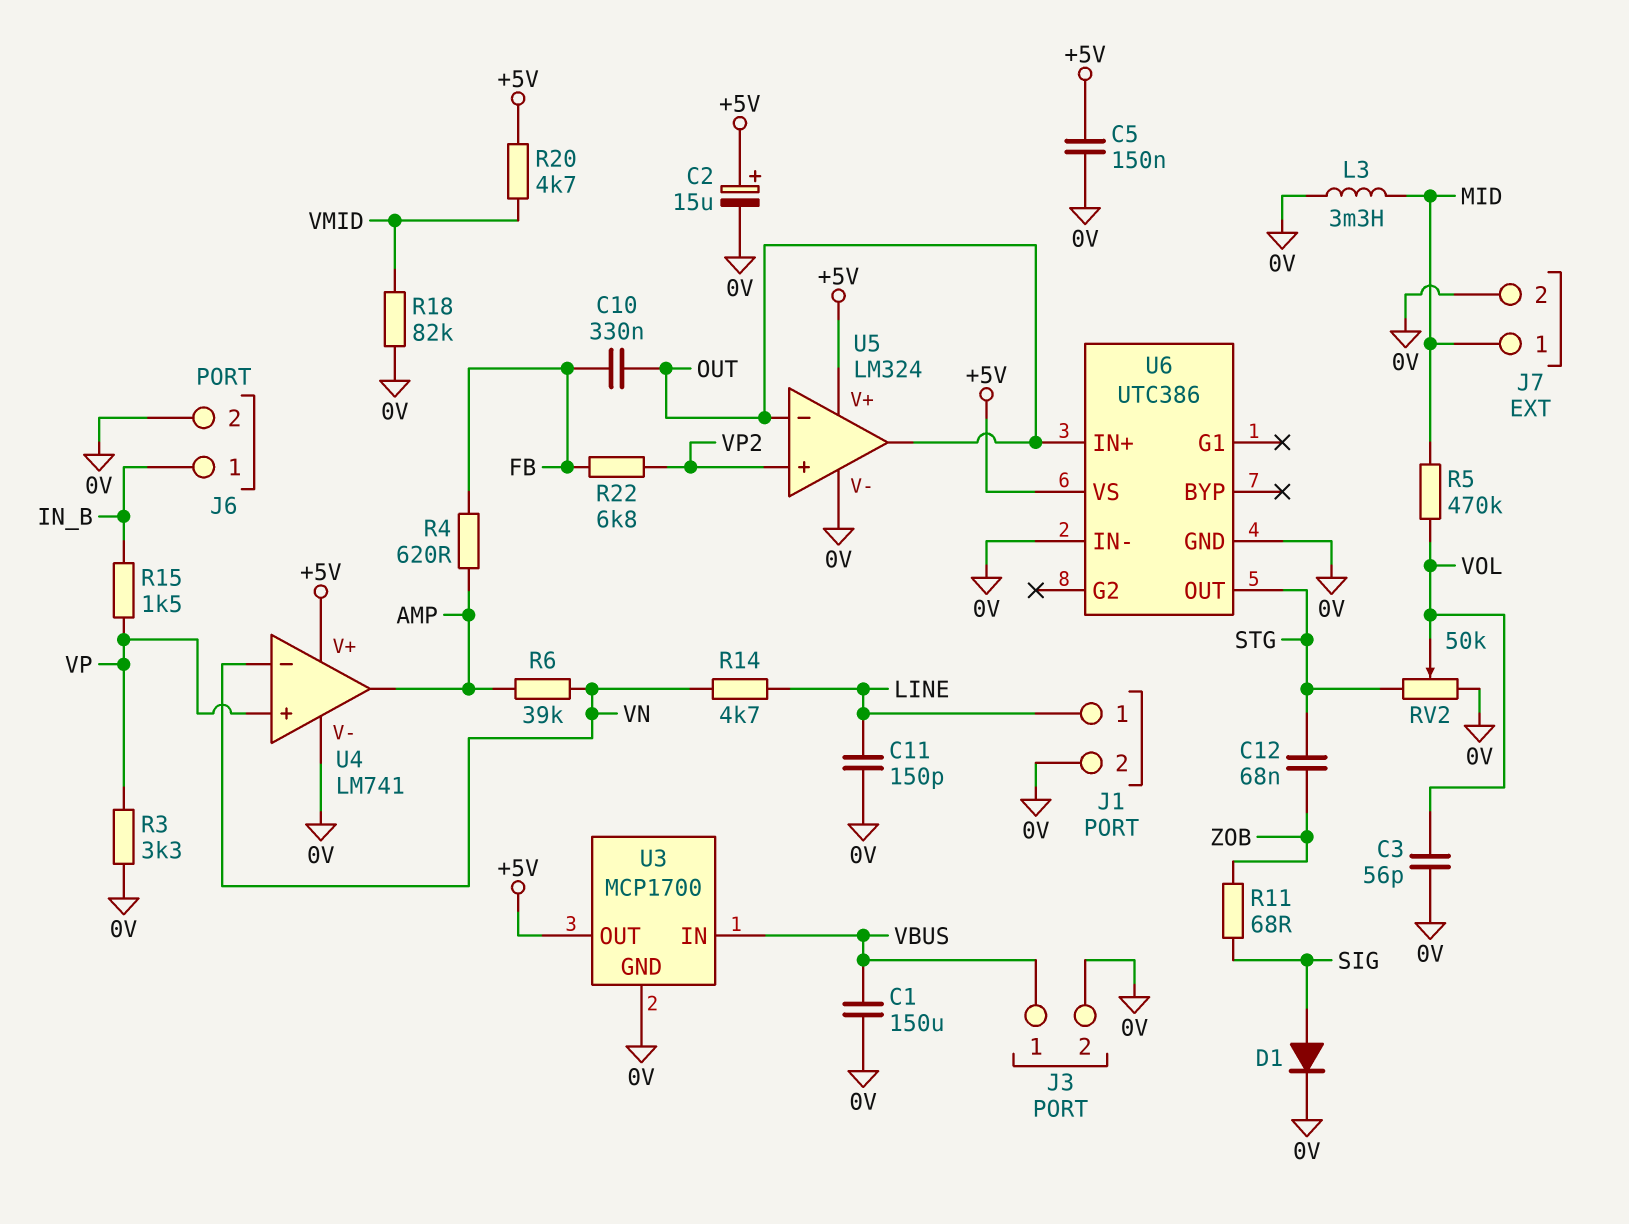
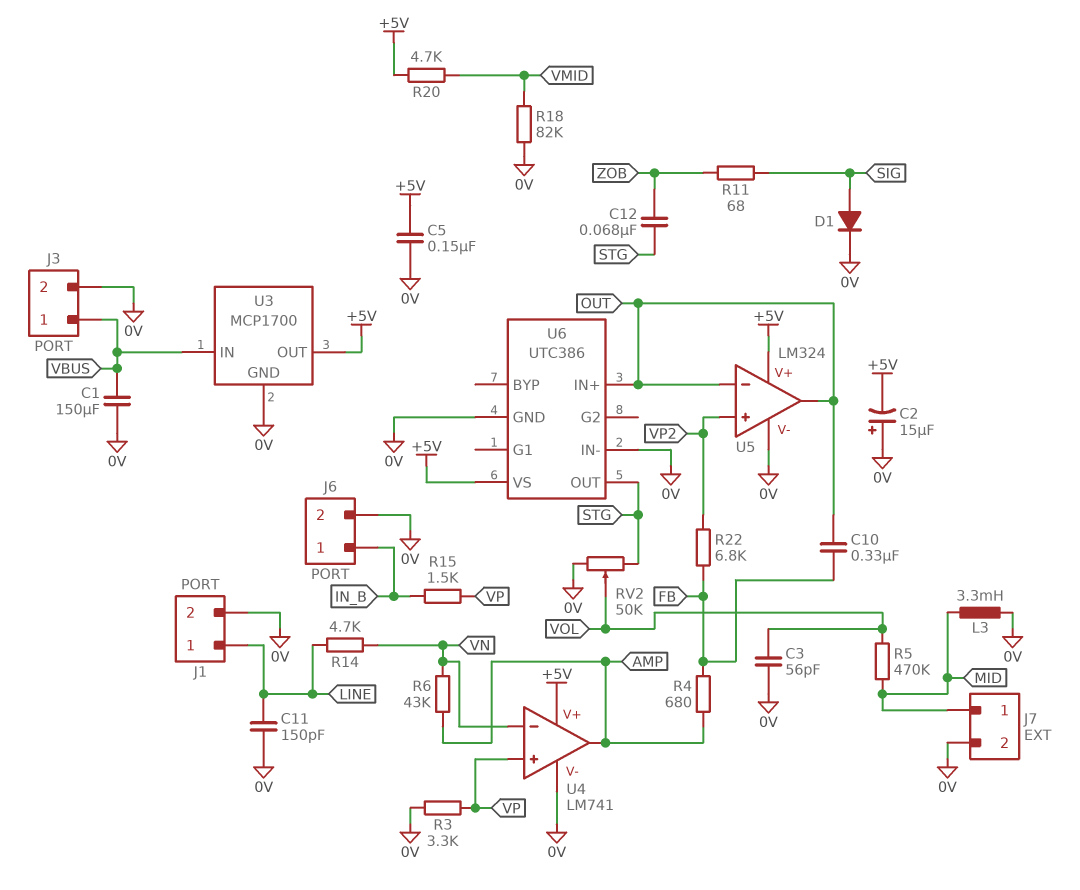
C2: 15uF (plus +5V, minus 0V) -> 15uF (plus 0V, minus +5V)
R4: 620 (AMP, FB) -> 680 (AMP, FB)
R6: 39k (AMP, VN) -> 43k (AMP, VN)

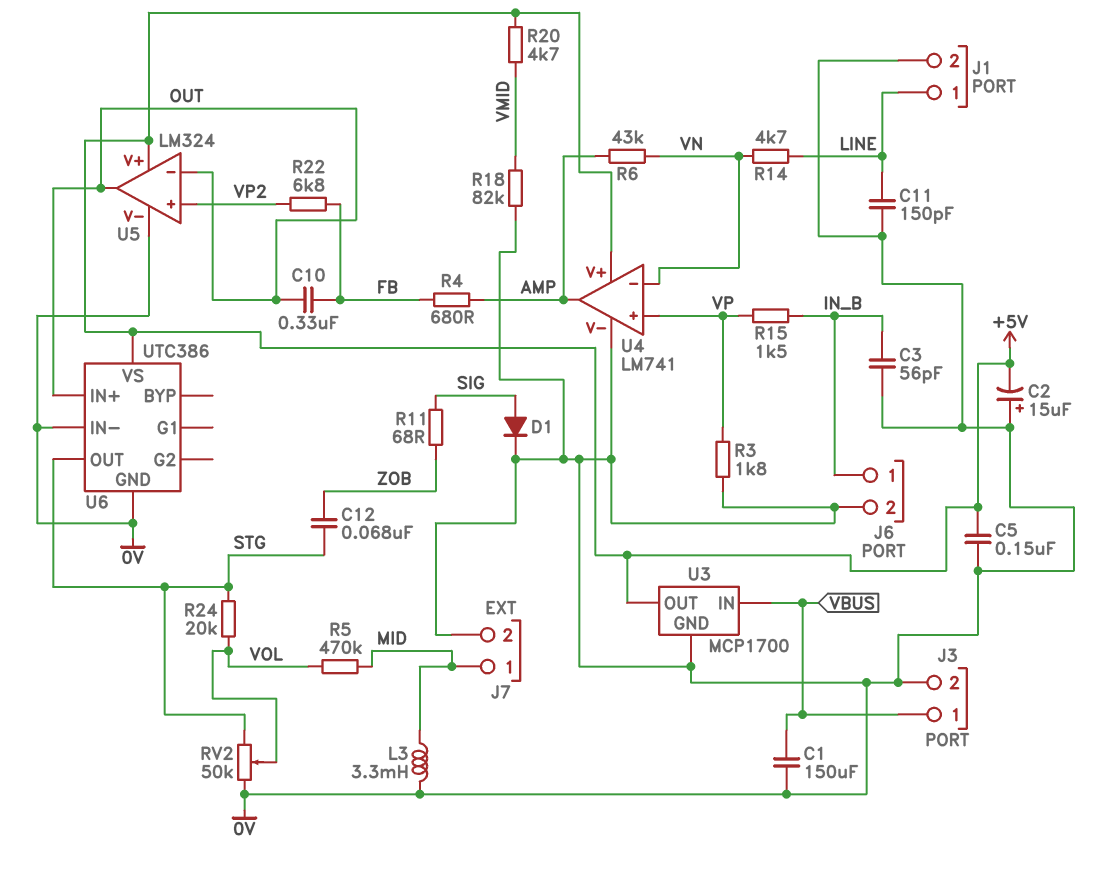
C3: 56pF (0V, VOL) -> 56pF (0V, IN_B)
R3: 3.3k (0V, VP) -> 1.8k (0V, VP)
R24: none -> 20k (STG, VOL)

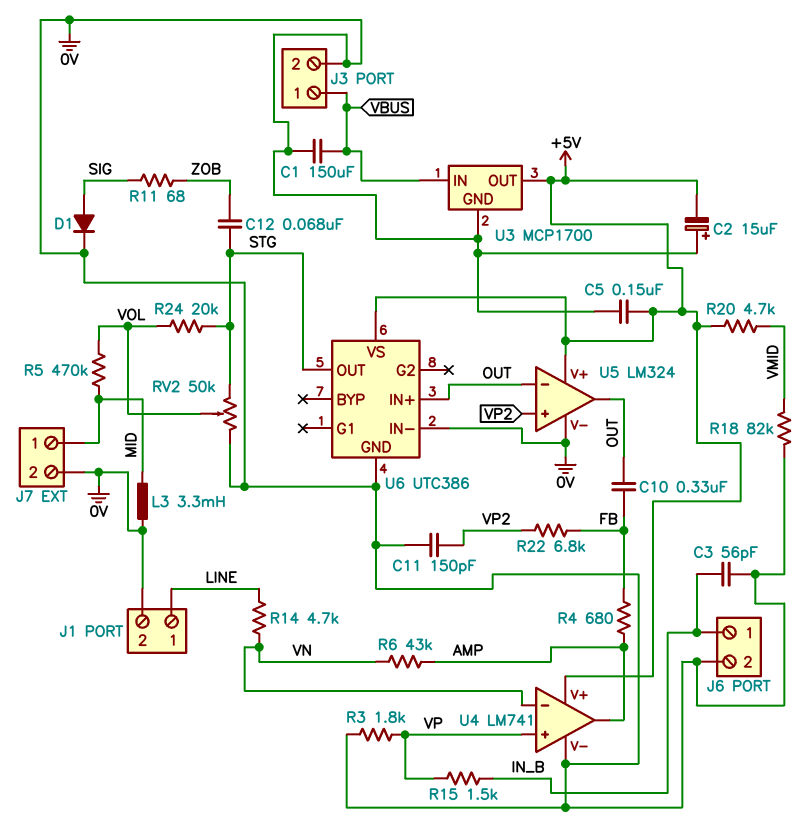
C11: 150pF (0V, LINE) -> 150pF (0V, VP2)

